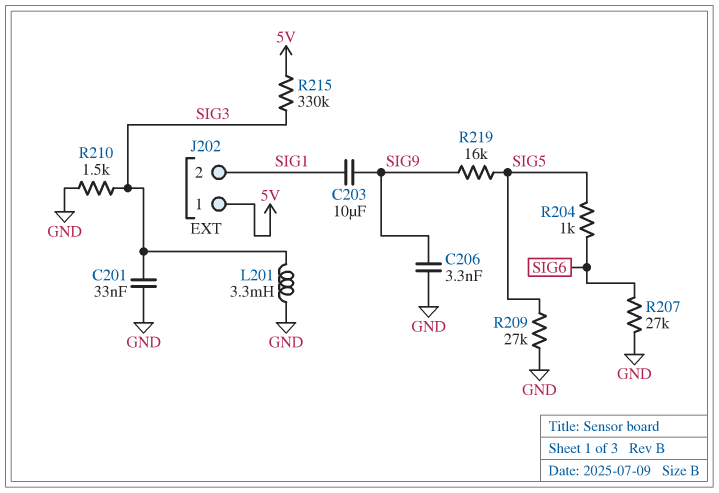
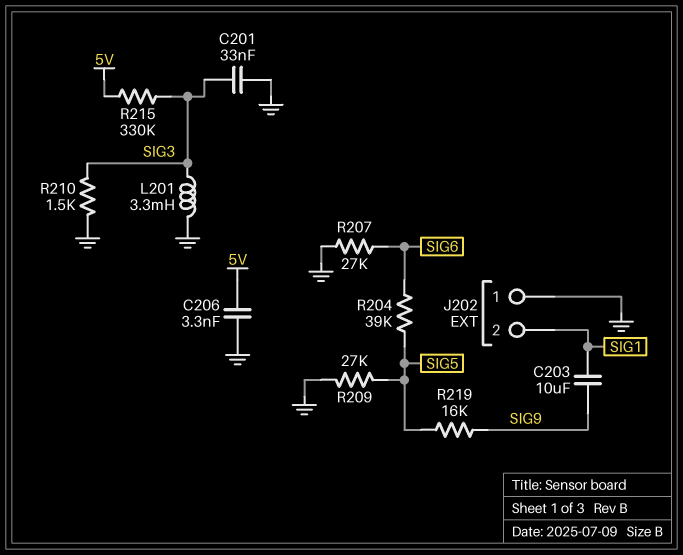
C206: 3.3nF (GND, SIG9) -> 3.3nF (5V, GND)
J202 pin 1: 5V -> GND
R204: 1k (SIG5, SIG6) -> 39k (SIG5, SIG6)

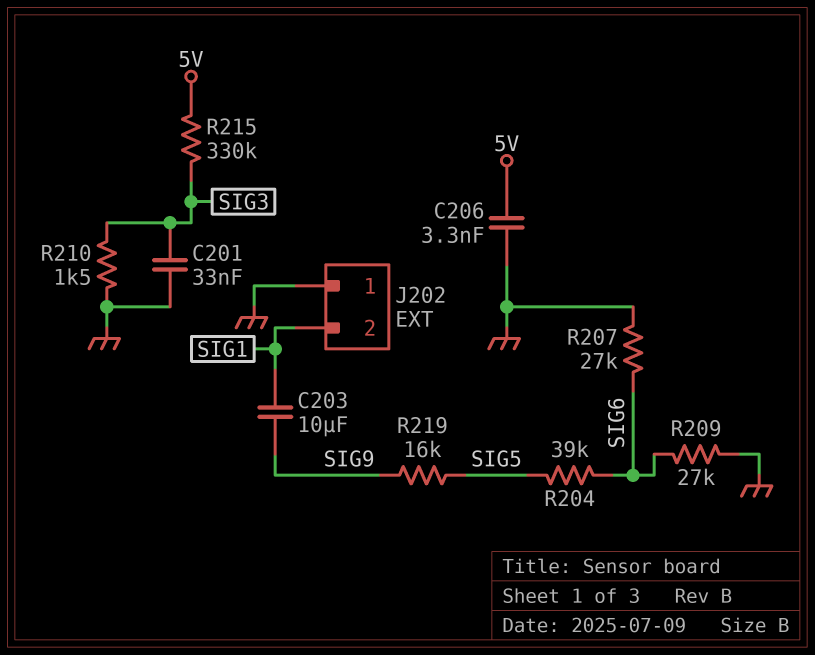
L201: 3.3mH (GND, SIG3) -> none
R209: 27k (GND, SIG5) -> 27k (GND, SIG6)

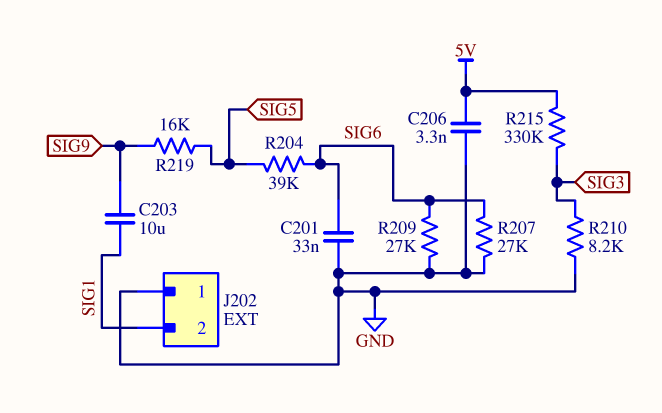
C201: 33nF (GND, SIG3) -> 33nF (GND, SIG6)
R210: 1.5k (GND, SIG3) -> 8.2k (GND, SIG3)

